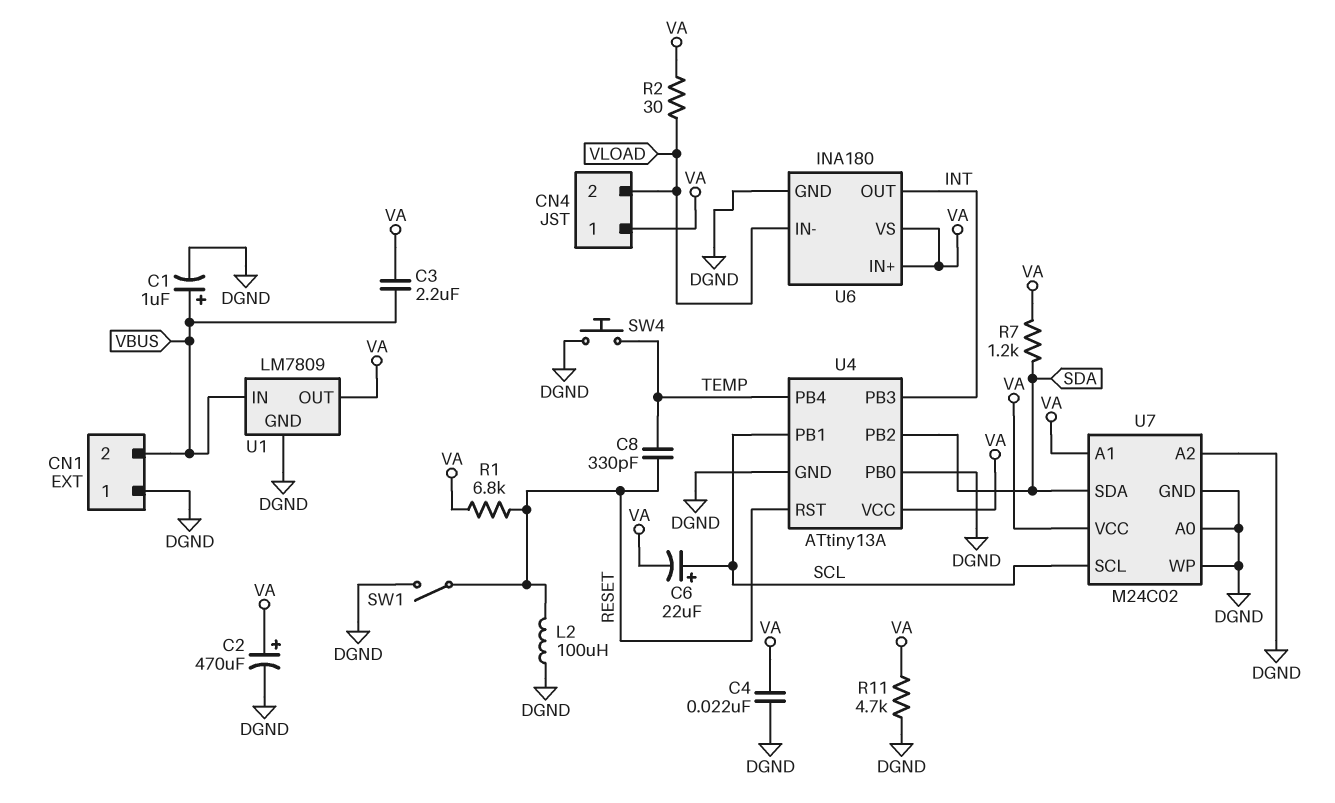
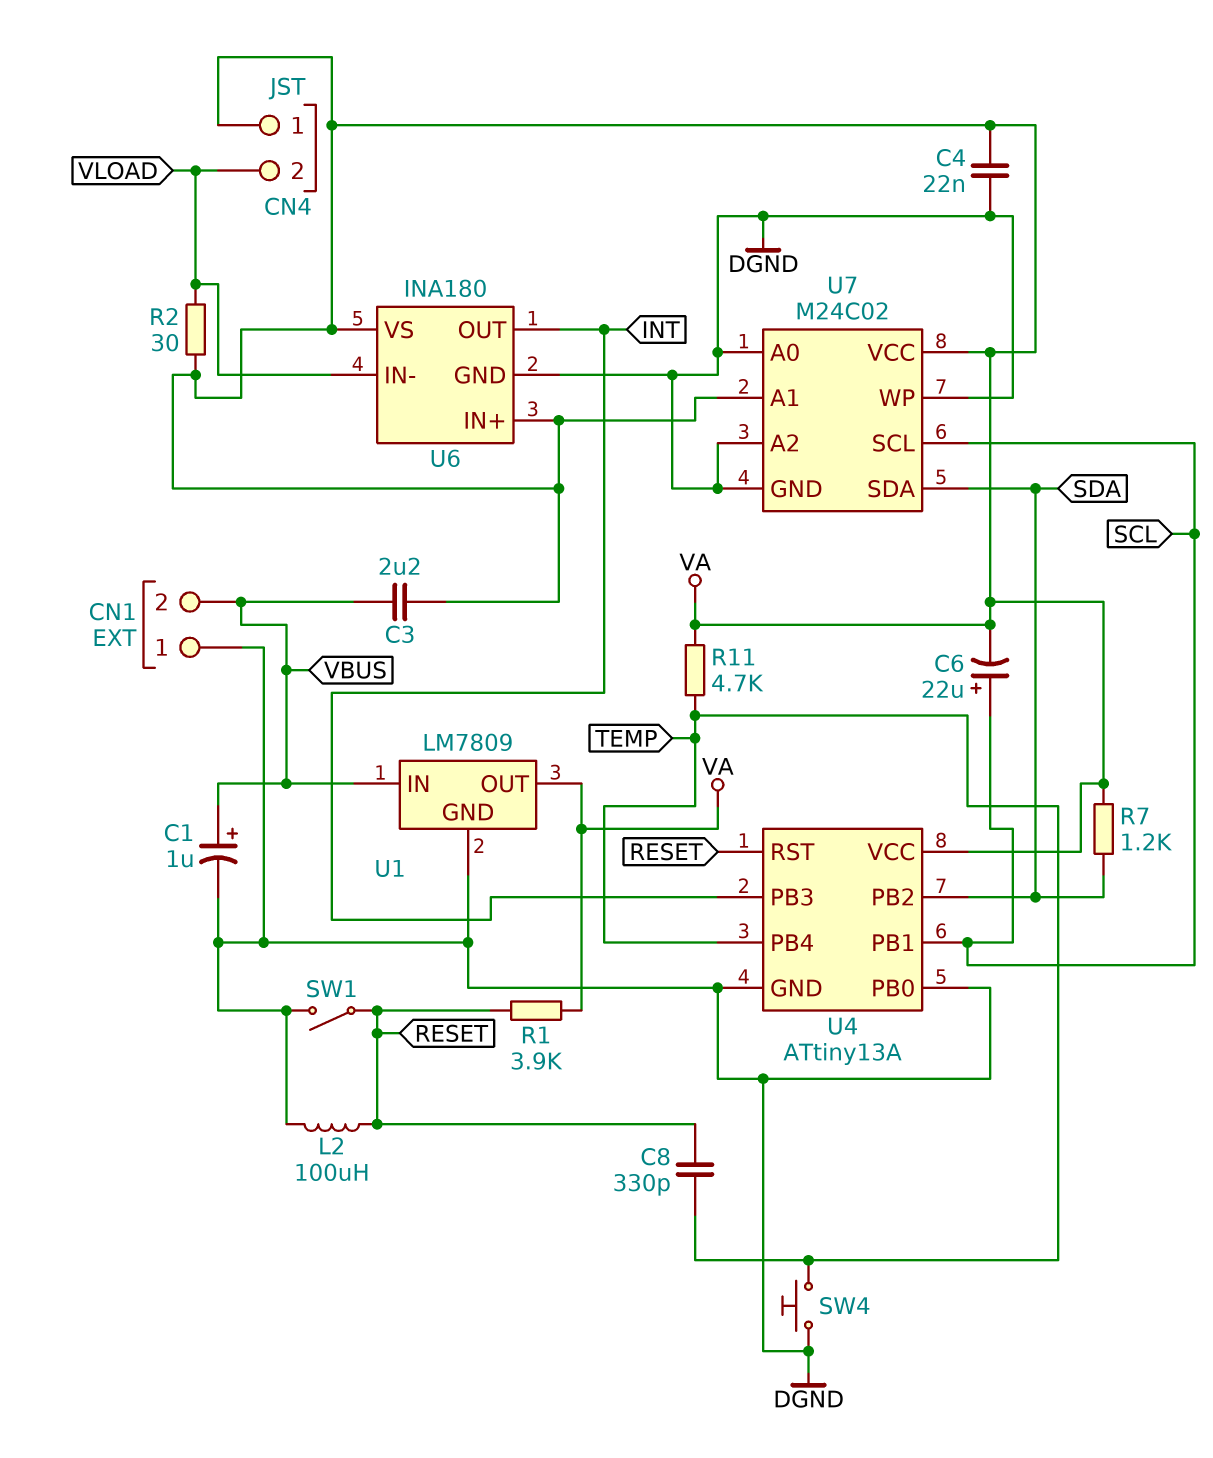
C2: 470uF (plus VA, minus DGND) -> none
R1: 6.8k (RESET, VA) -> 3.9k (RESET, VA)
R11: 4.7k (DGND, VA) -> 4.7k (TEMP, VA)

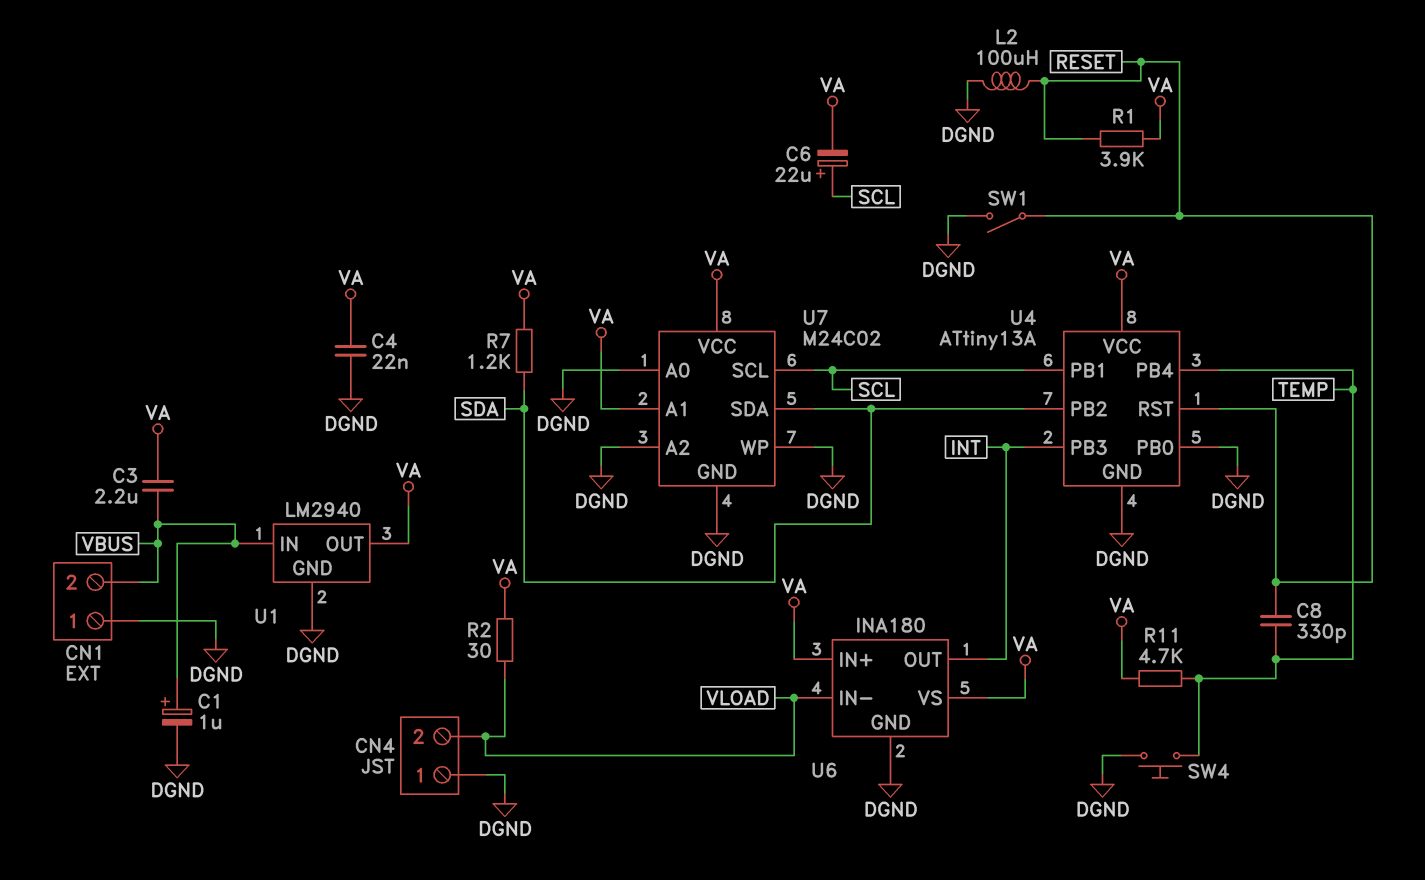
CN4 pin 1: VA -> DGND
U1: LM7809 -> LM2940

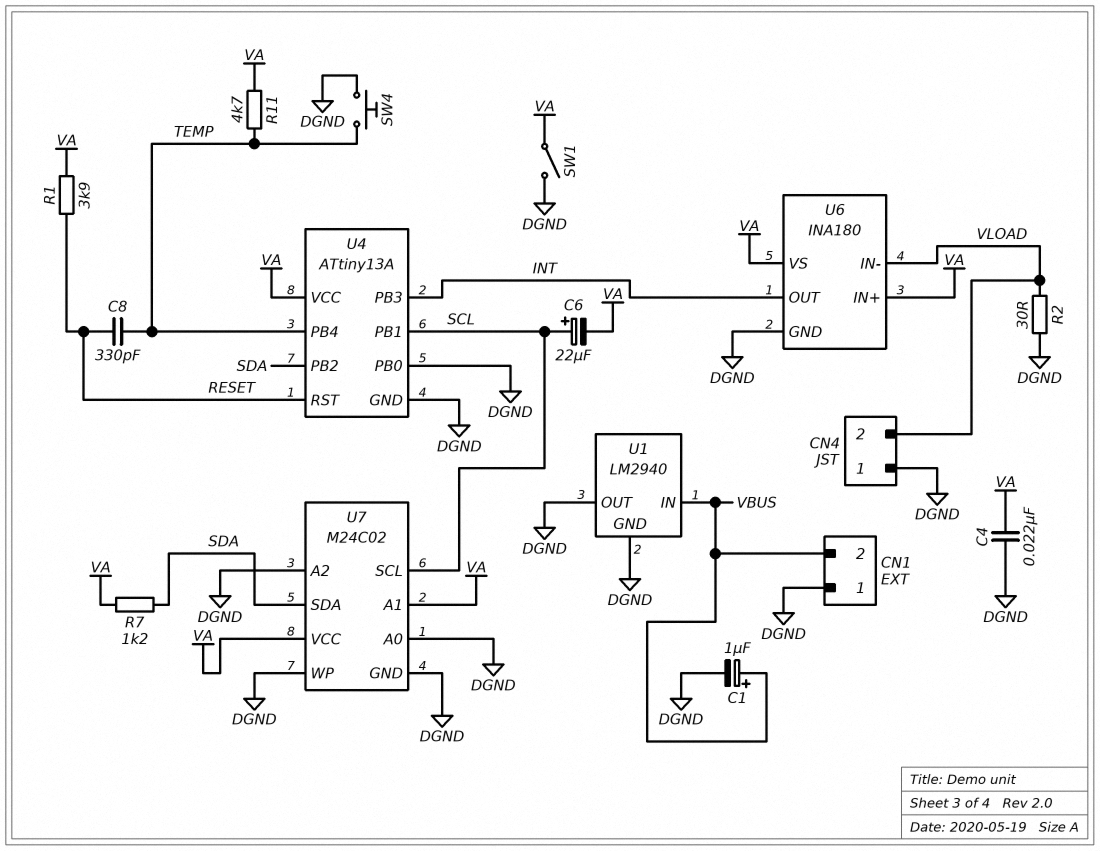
C3: 2.2uF (VA, VBUS) -> none
L2: 100uH (DGND, RESET) -> none
R2: 30 (VA, VLOAD) -> 30 (DGND, VLOAD)
SW1: switch (DGND, RESET) -> switch (DGND, VA)
U1 pin OUT: VA -> DGND

